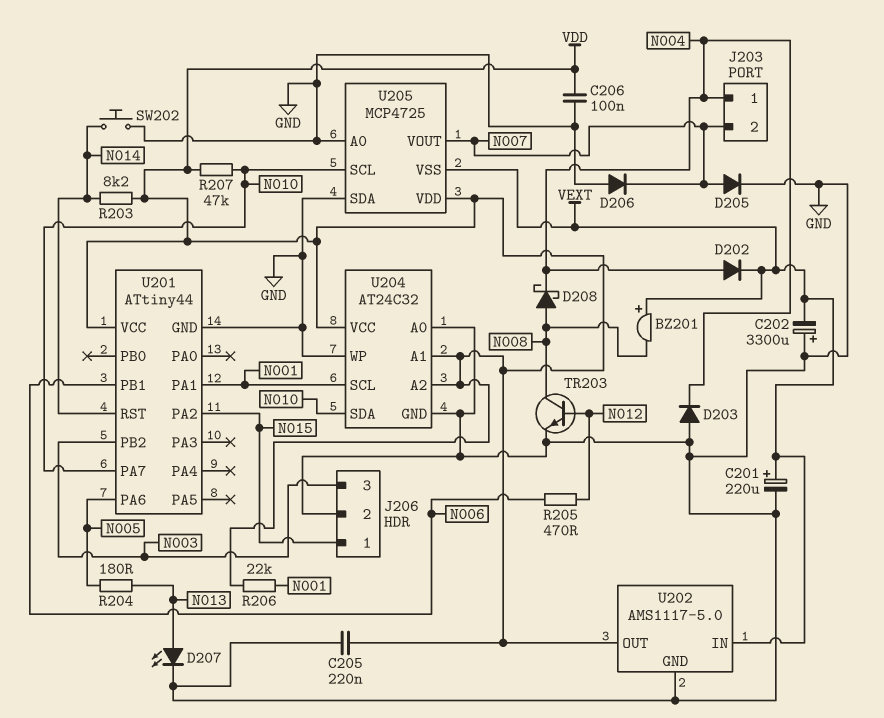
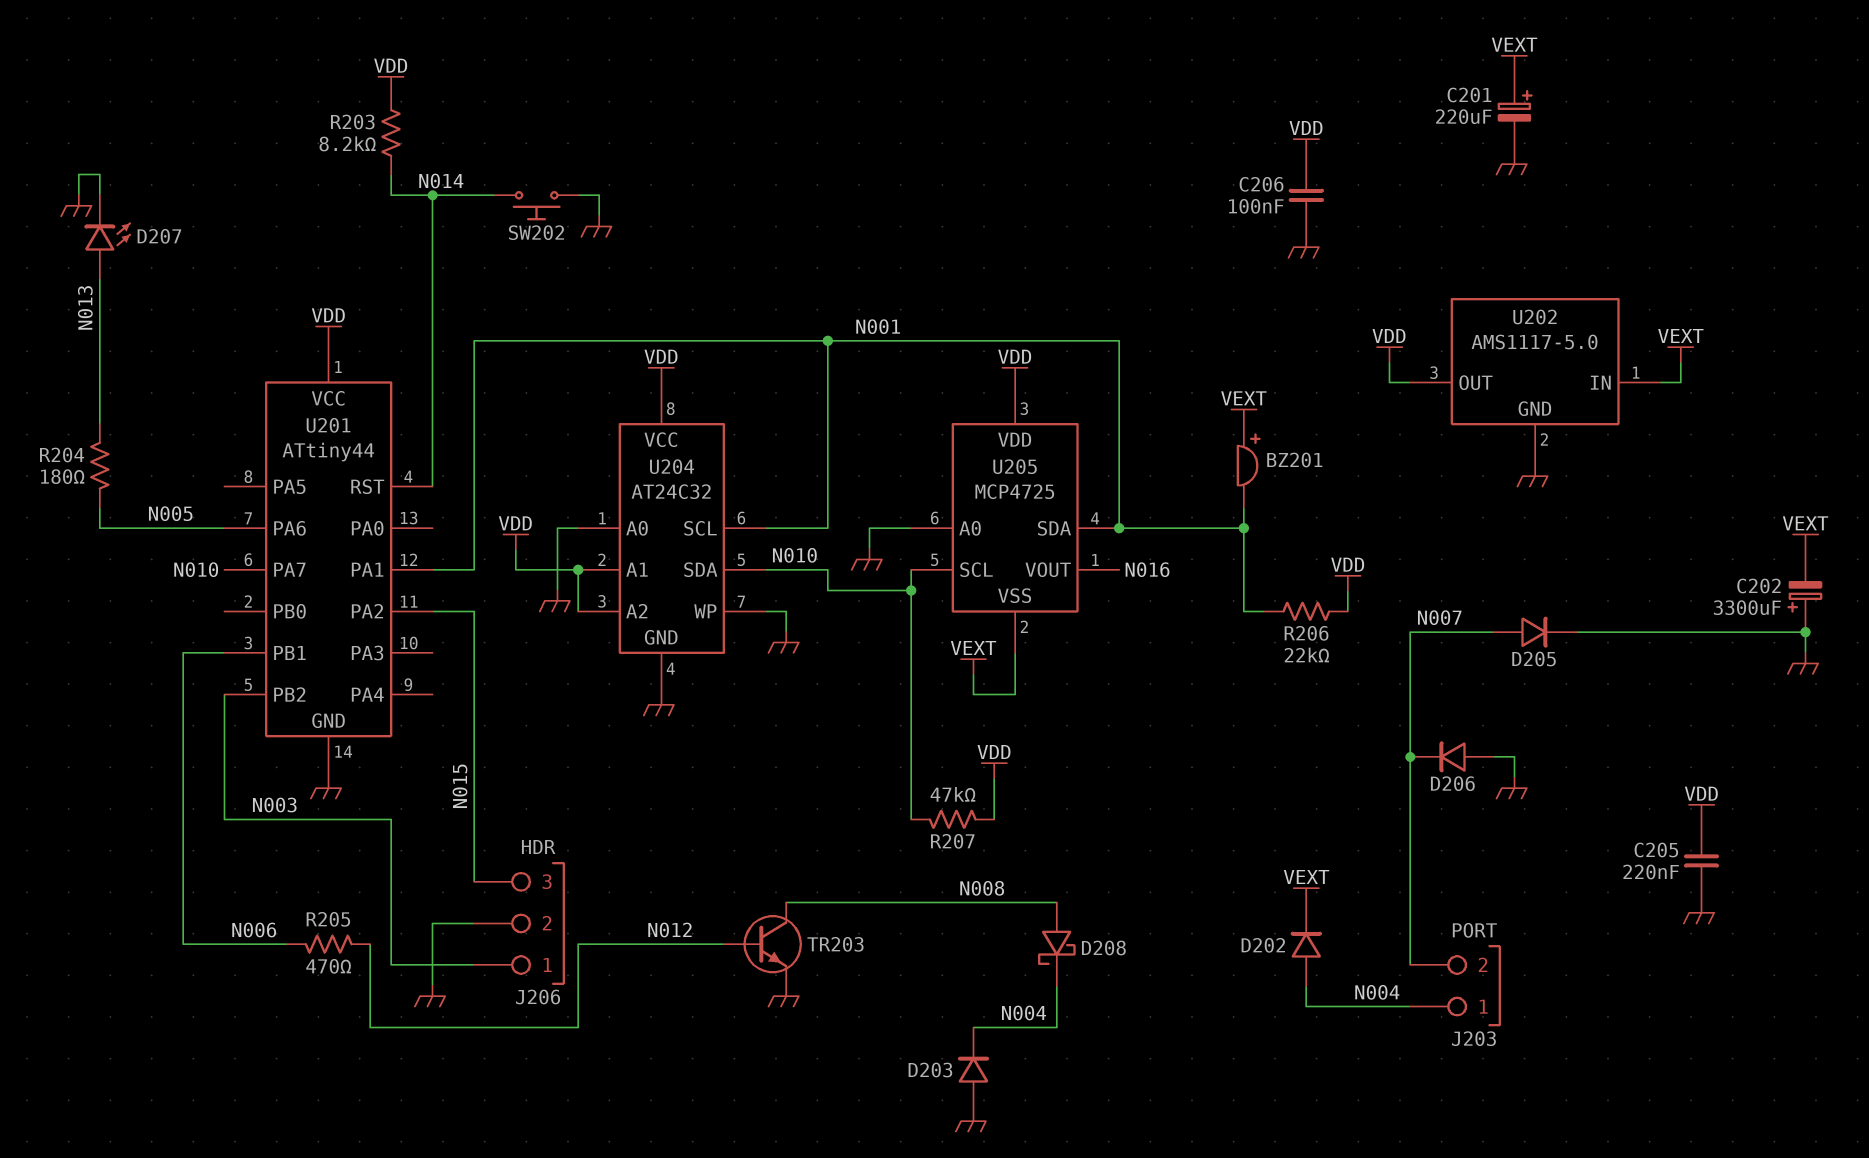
BZ201: buzzer (plus VEXT, minus N008) -> buzzer (plus VEXT, minus N001)
J206 pin 1: N015 -> N003
J206 pin 3: N003 -> N015
U205 pin SDA: GND -> N001
U205 pin VOUT: N007 -> N016

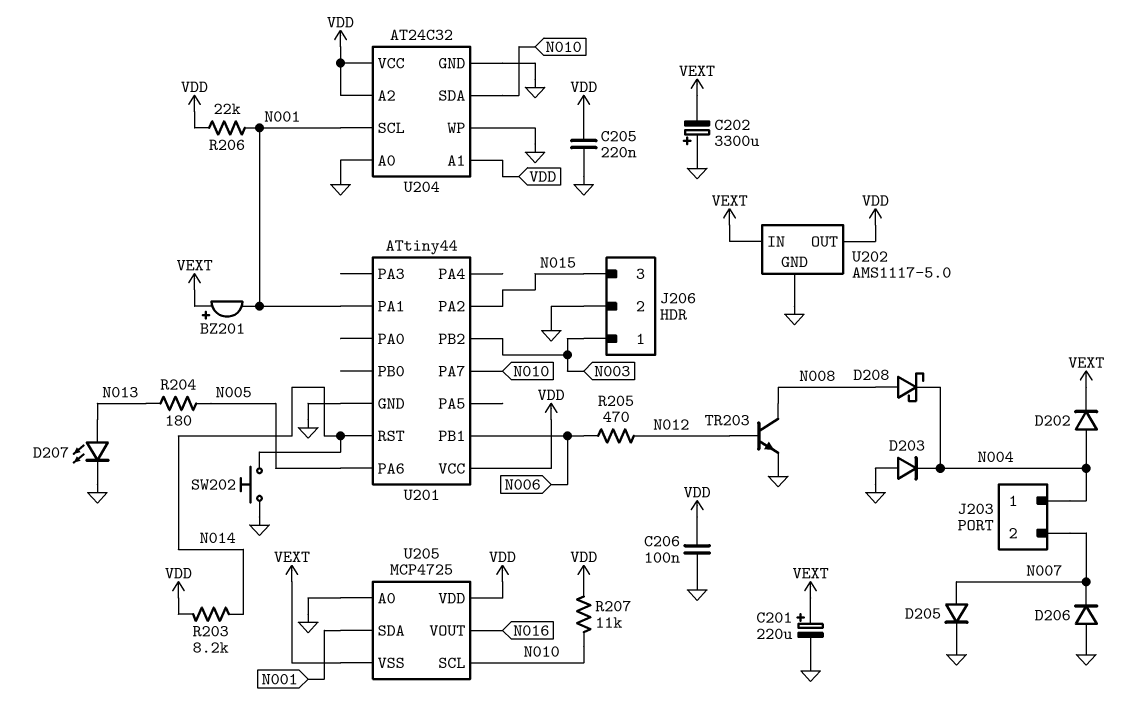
R207: 47k (N010, VDD) -> 11k (N010, VDD)

